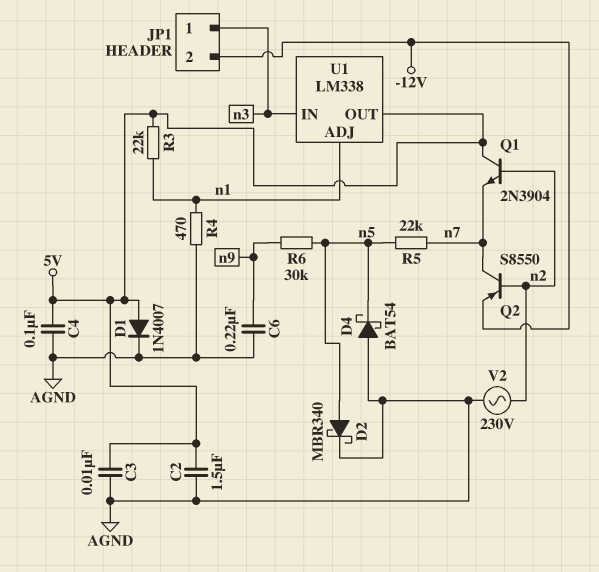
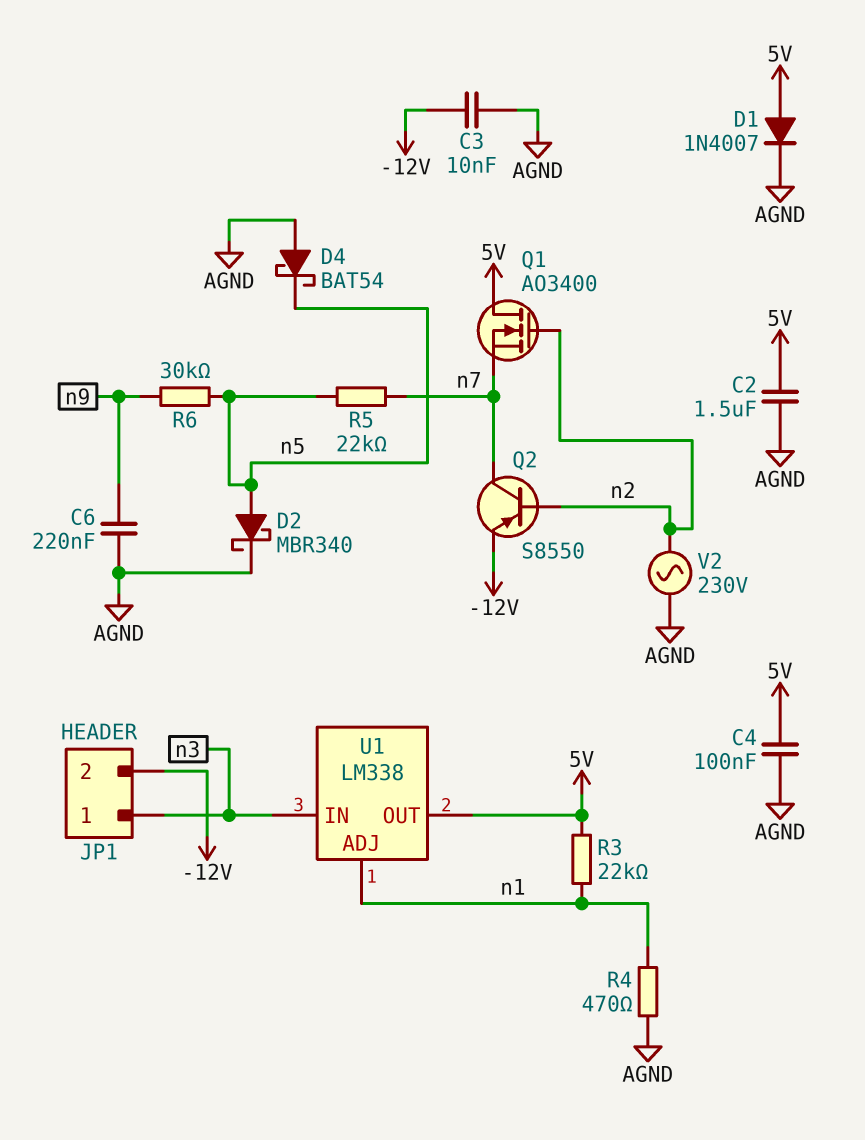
C3: 10nF (5V, AGND) -> 10nF (-12V, AGND)
Q1: NPN 2N3904 (B n2, C 5V, E n7) -> NMOS AO3400 (G n2, D 5V, S n7)

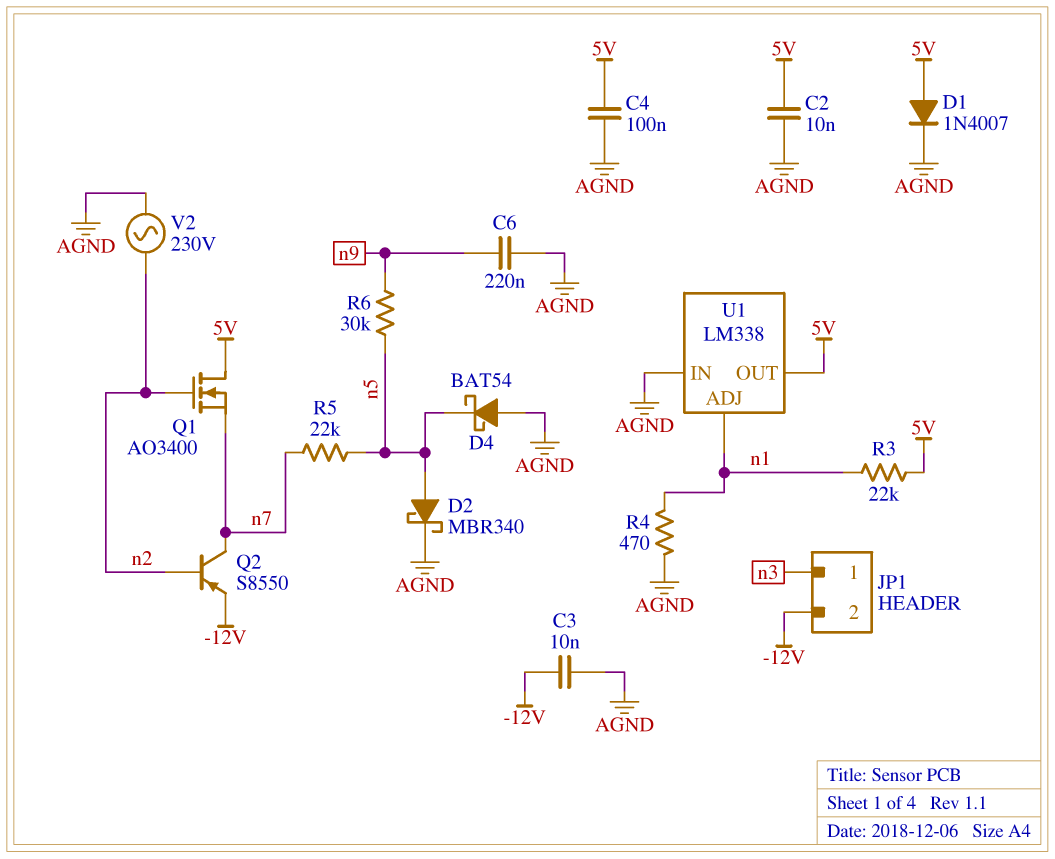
C2: 1.5uF (5V, AGND) -> 10nF (5V, AGND)
U1 pin IN: n3 -> AGND

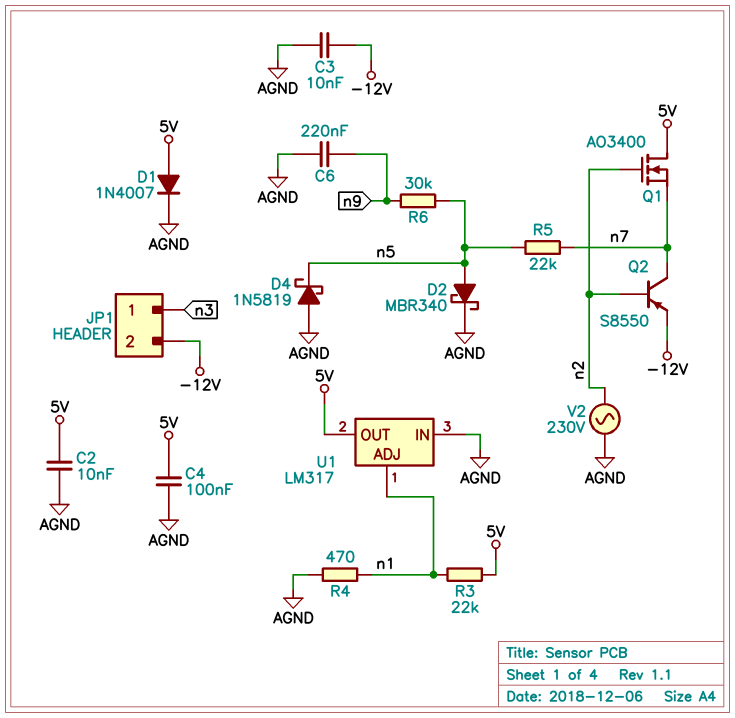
D4: schottky BAT54 (A AGND, K n5) -> schottky 1N5819 (A AGND, K n5)
U1: LM338 -> LM317

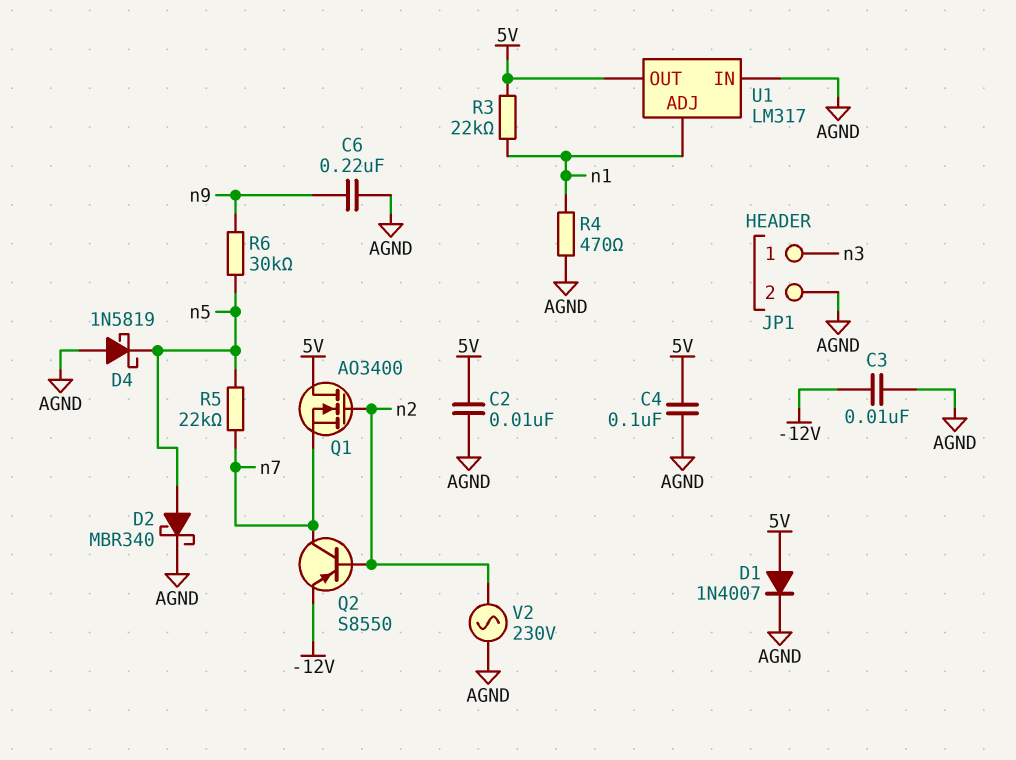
JP1 pin 2: -12V -> AGND

